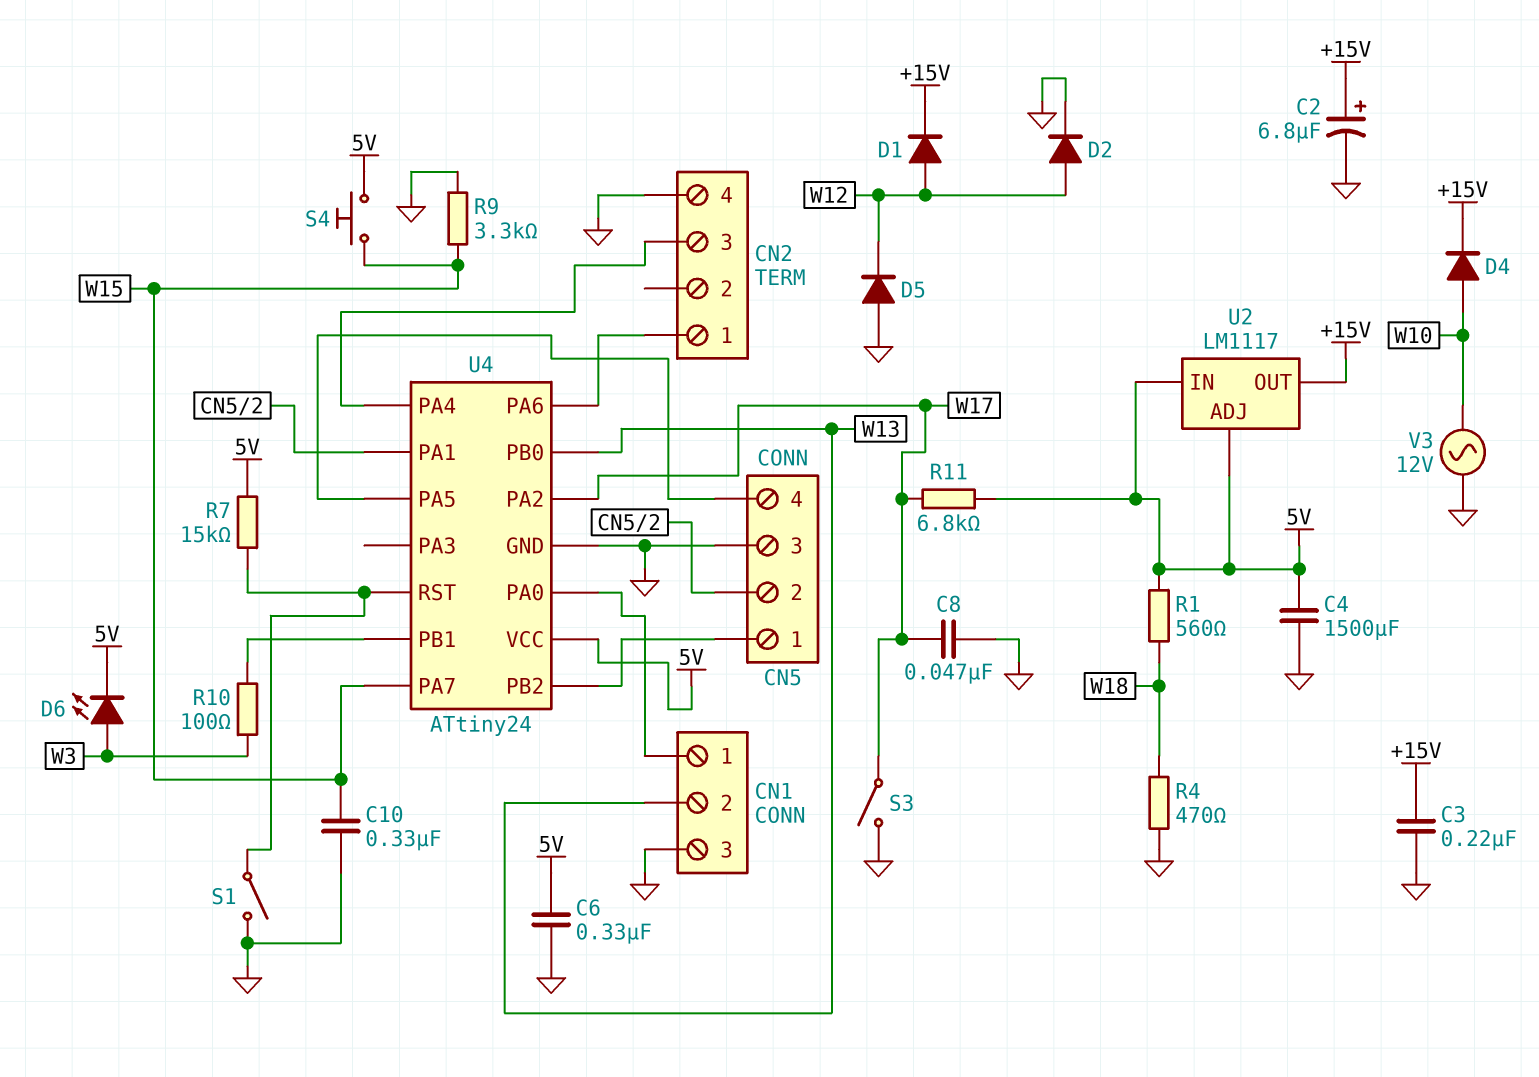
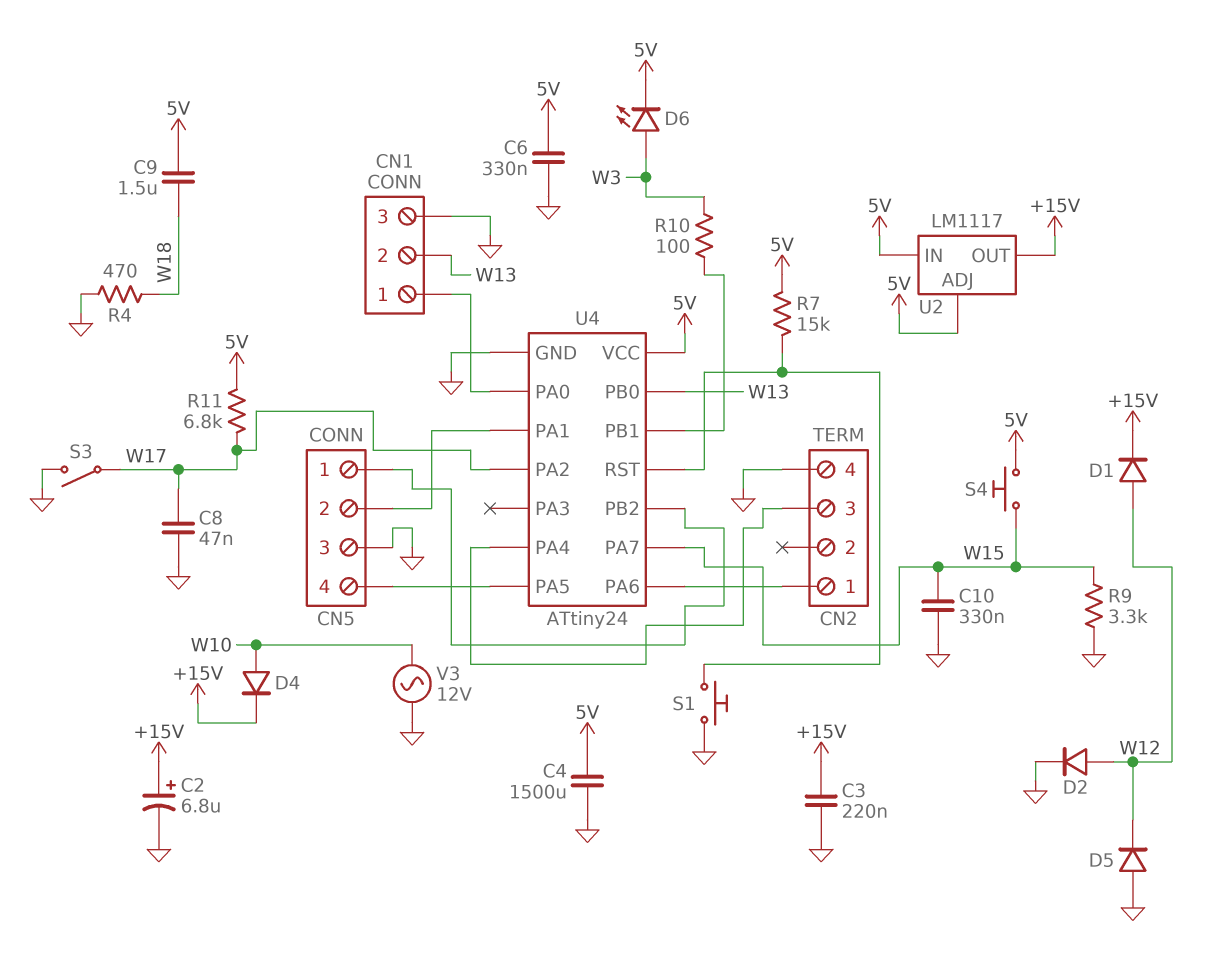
C9: none -> 1.5uF (5V, W18)
R1: 560 (5V, W18) -> none
S1: switch (GND, U4/RST) -> button (GND, U4/RST)

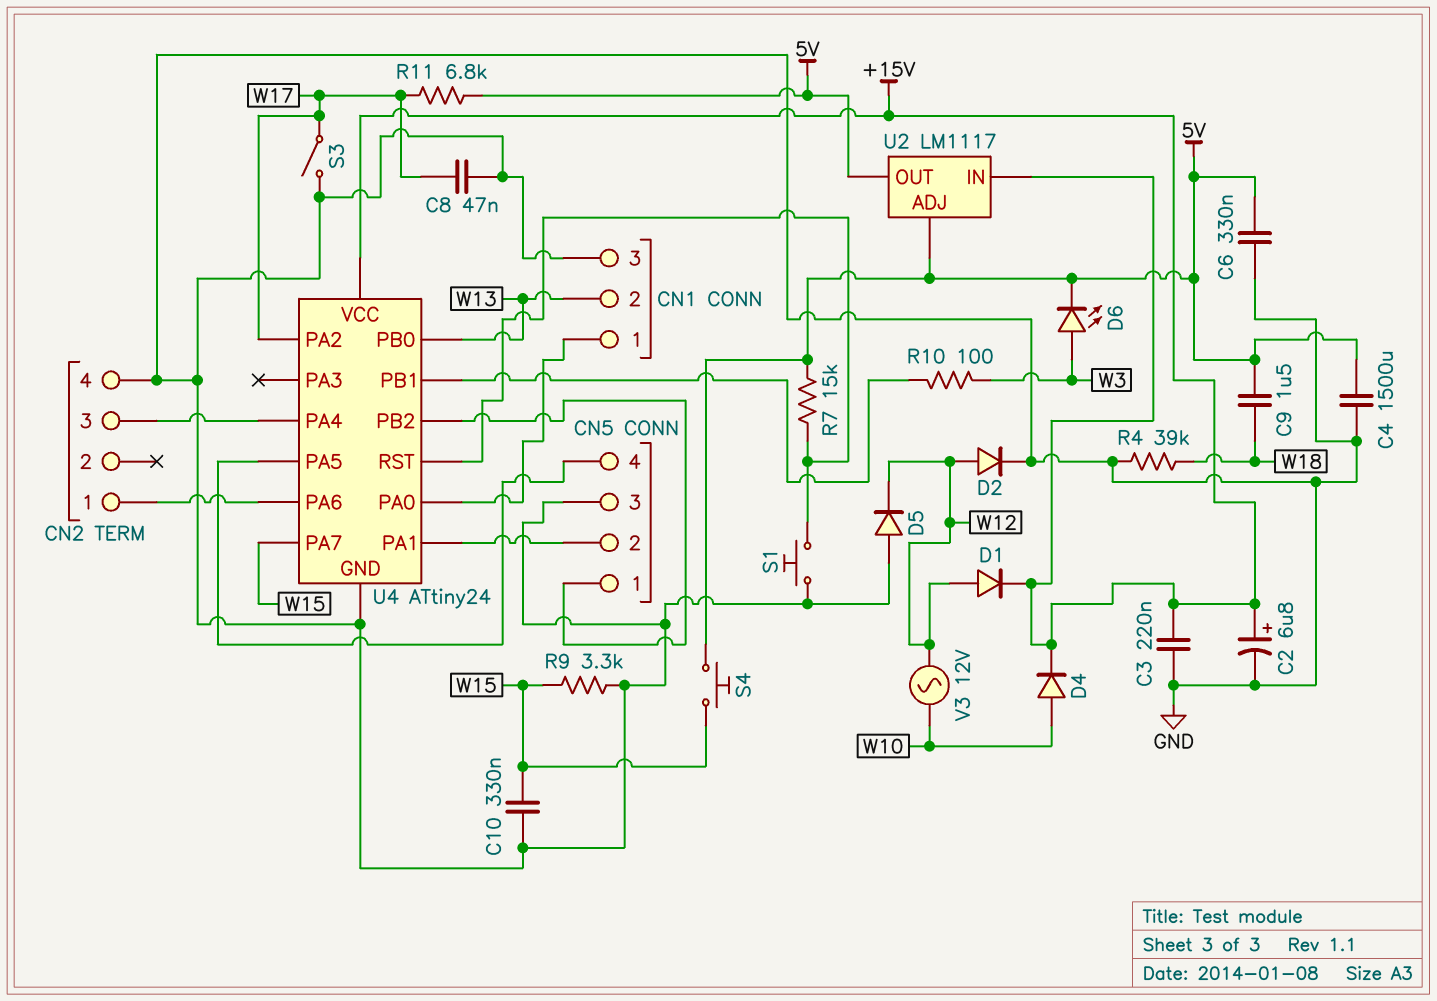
R4: 470 (GND, W18) -> 39k (GND, W18)
U2 pin IN: 5V -> +15V
U2 pin OUT: +15V -> 5V
U4 pin VCC: 5V -> +15V
V3: AC 12V (GND, W10) -> AC 12V (W10, W12)

